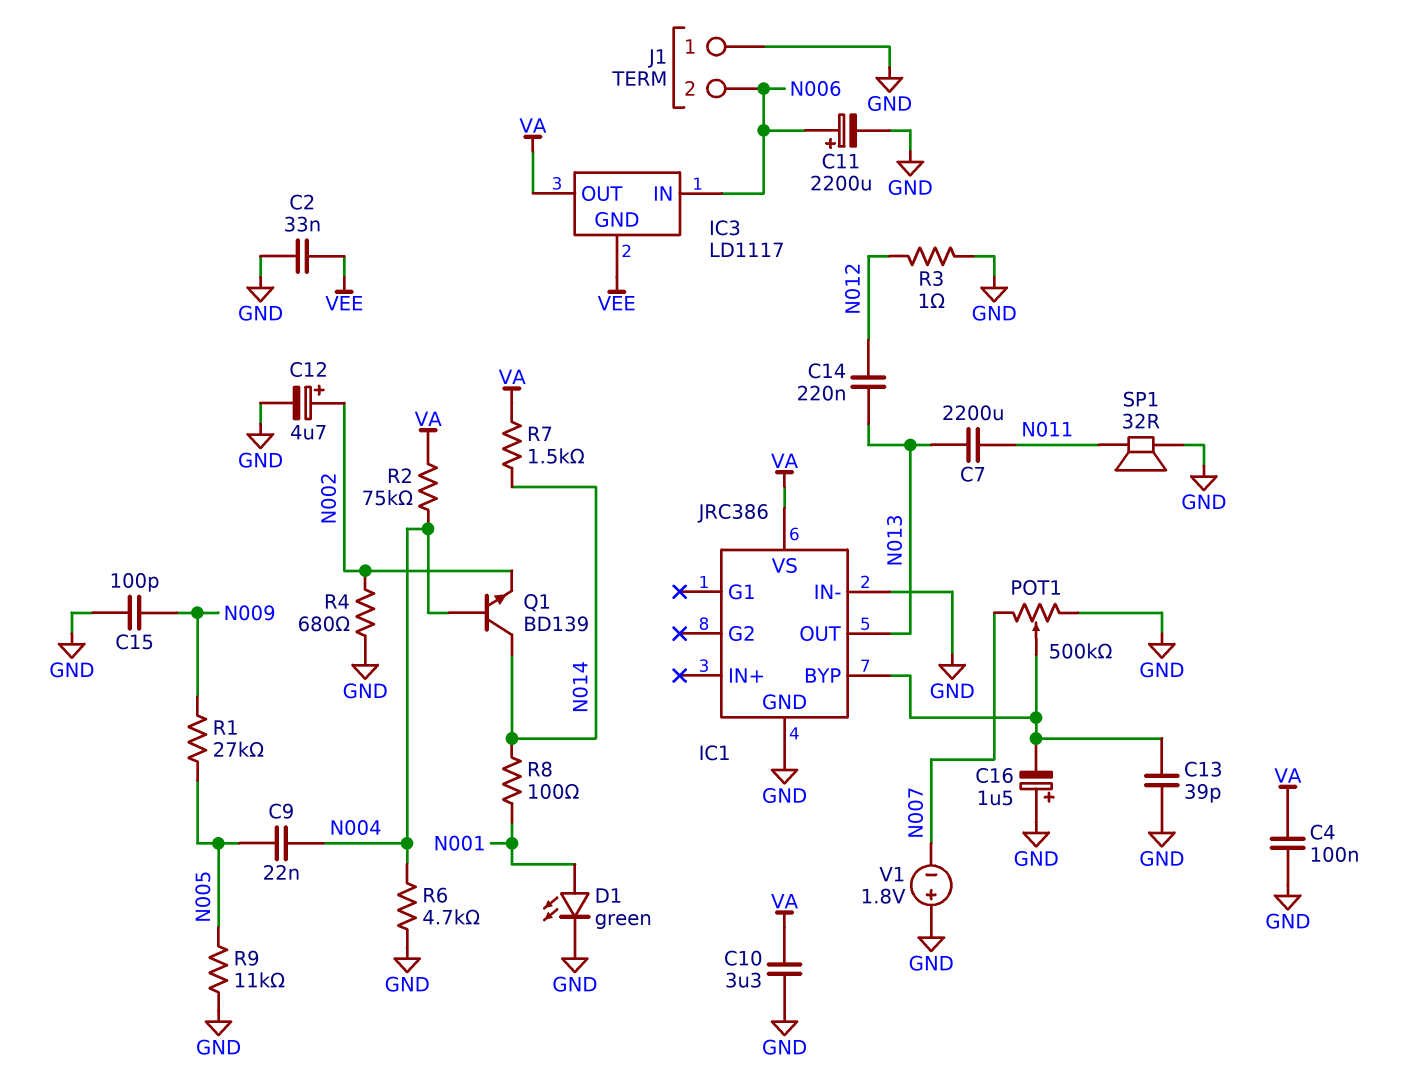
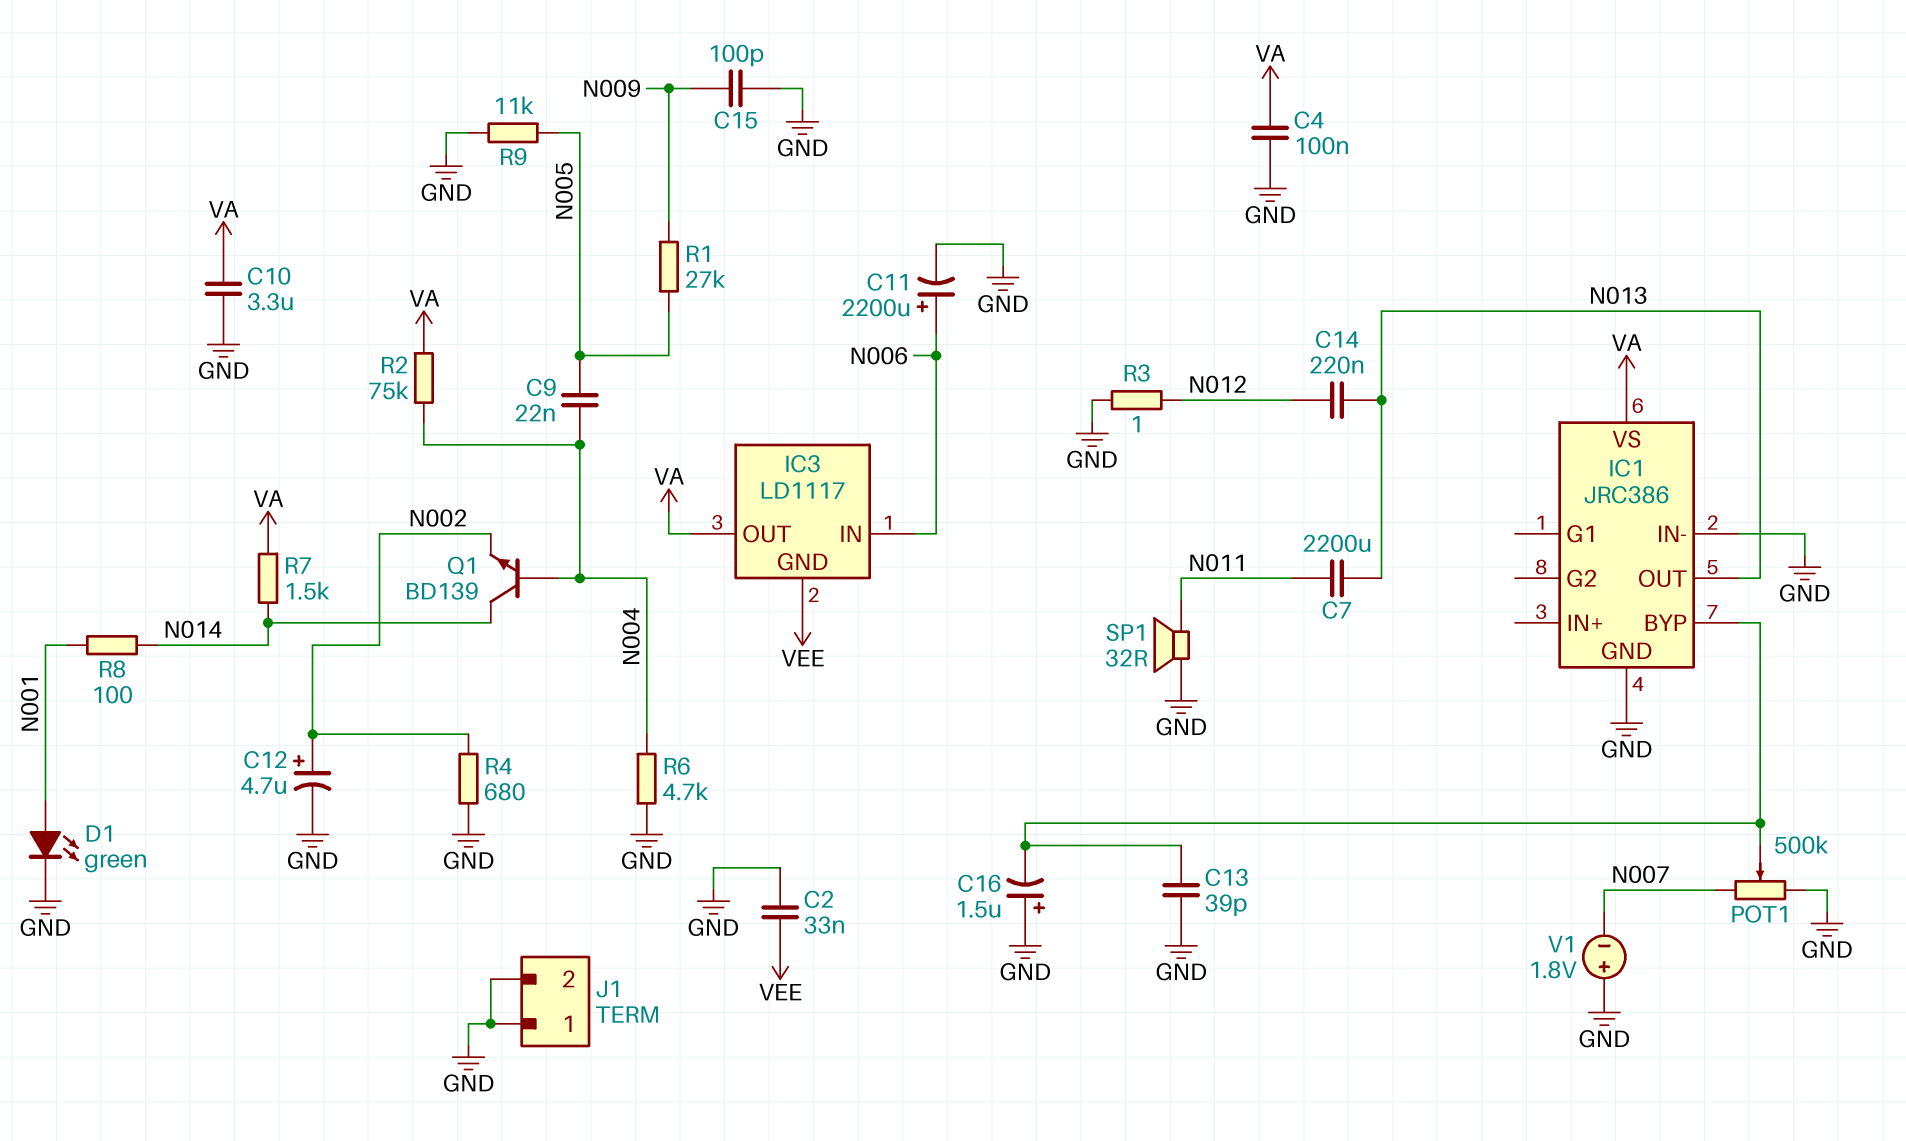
J1 pin 2: N006 -> GND

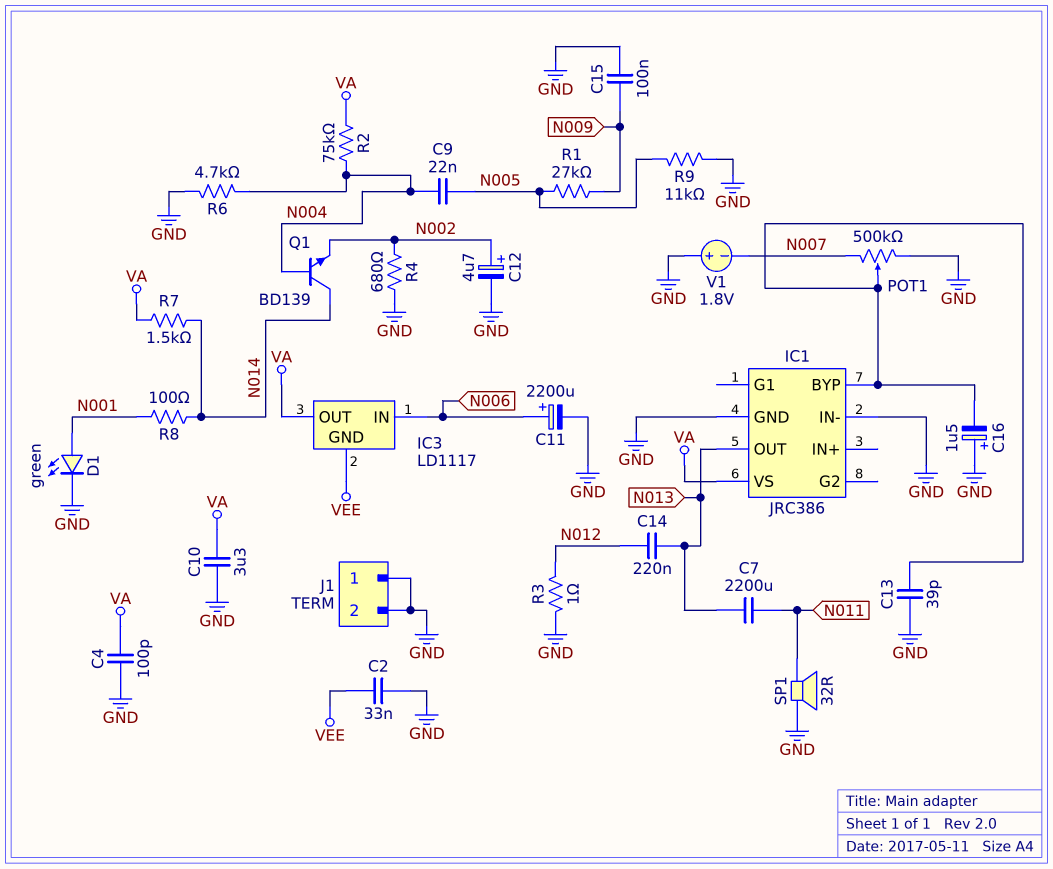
C4: 100nF (GND, VA) -> 100pF (GND, VA)
C15: 100pF (GND, N009) -> 100nF (GND, N009)

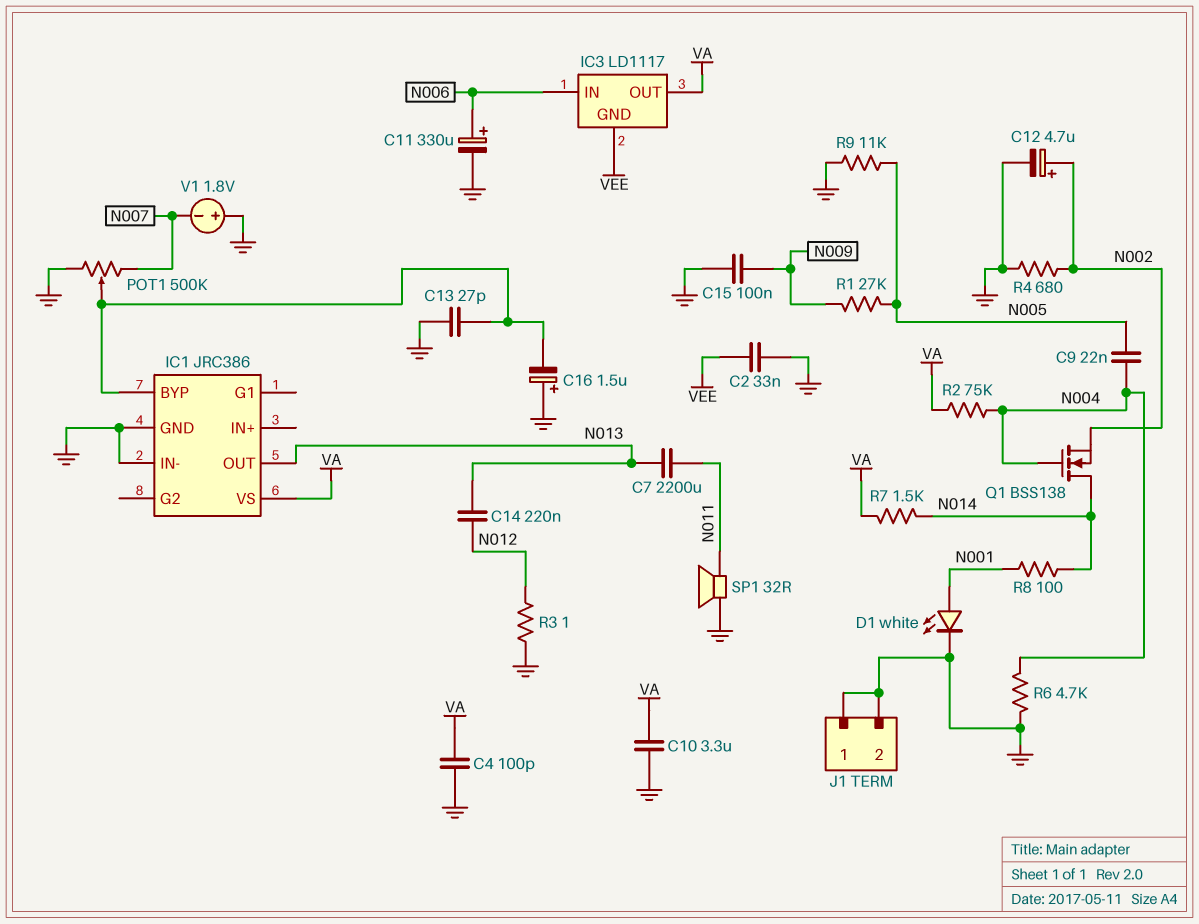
C11: 2200uF (plus N006, minus GND) -> 330uF (plus N006, minus GND)
C13: 39pF (GND, IC1/BYP) -> 27pF (GND, IC1/BYP)
D1: LED green (A N001, K GND) -> LED white (A N001, K GND)
Q1: NPN BD139 (B N004, C N014, E N002) -> NMOS BSS138 (G N004, D N014, S N002)

